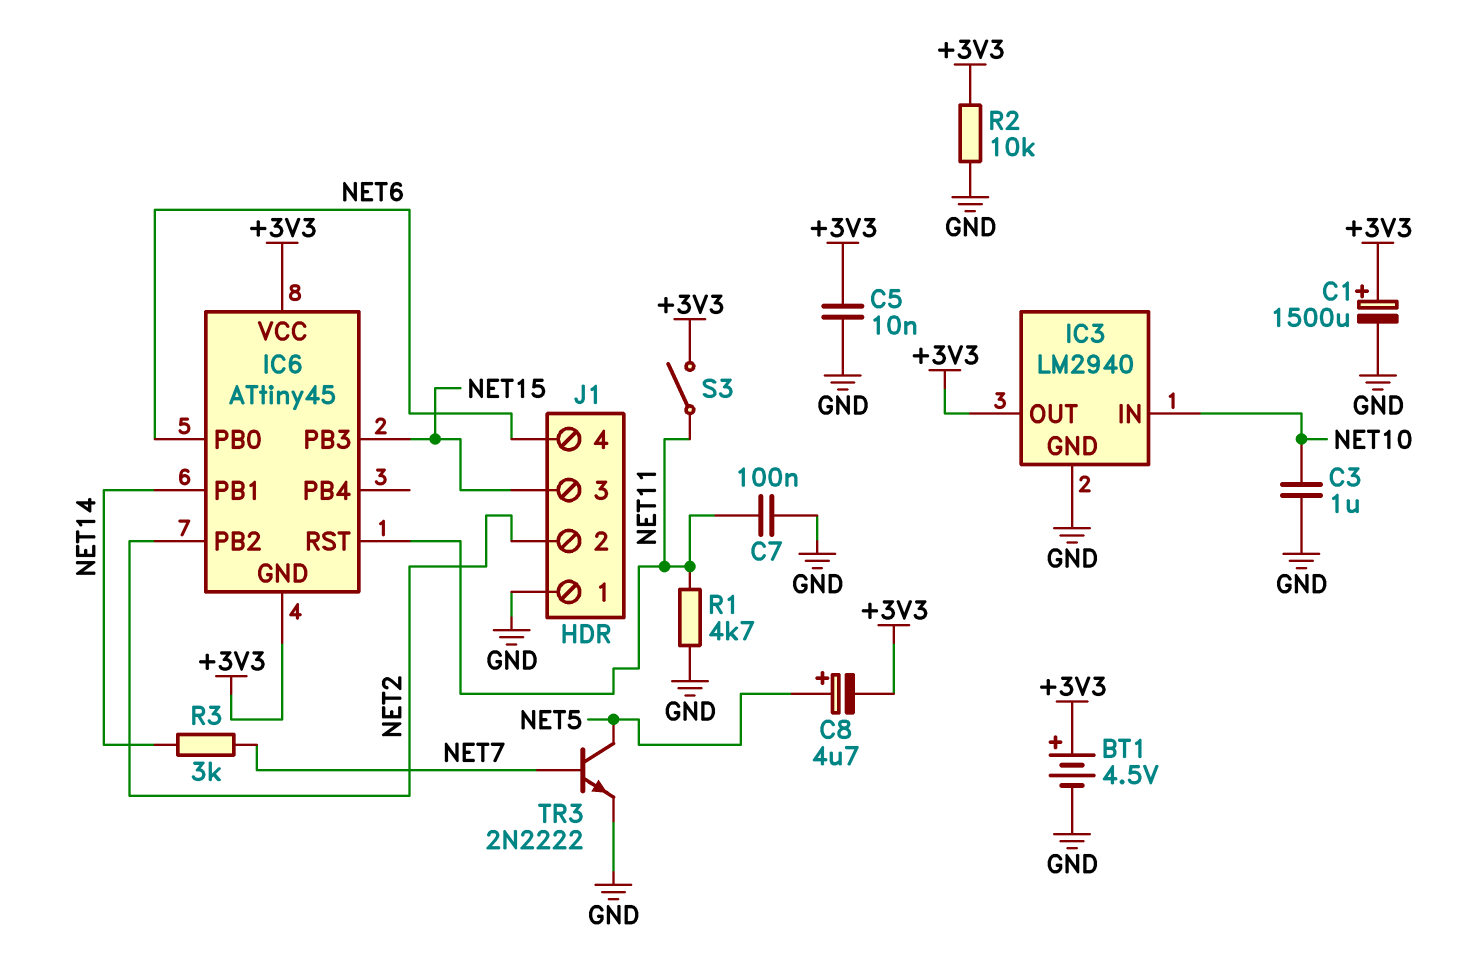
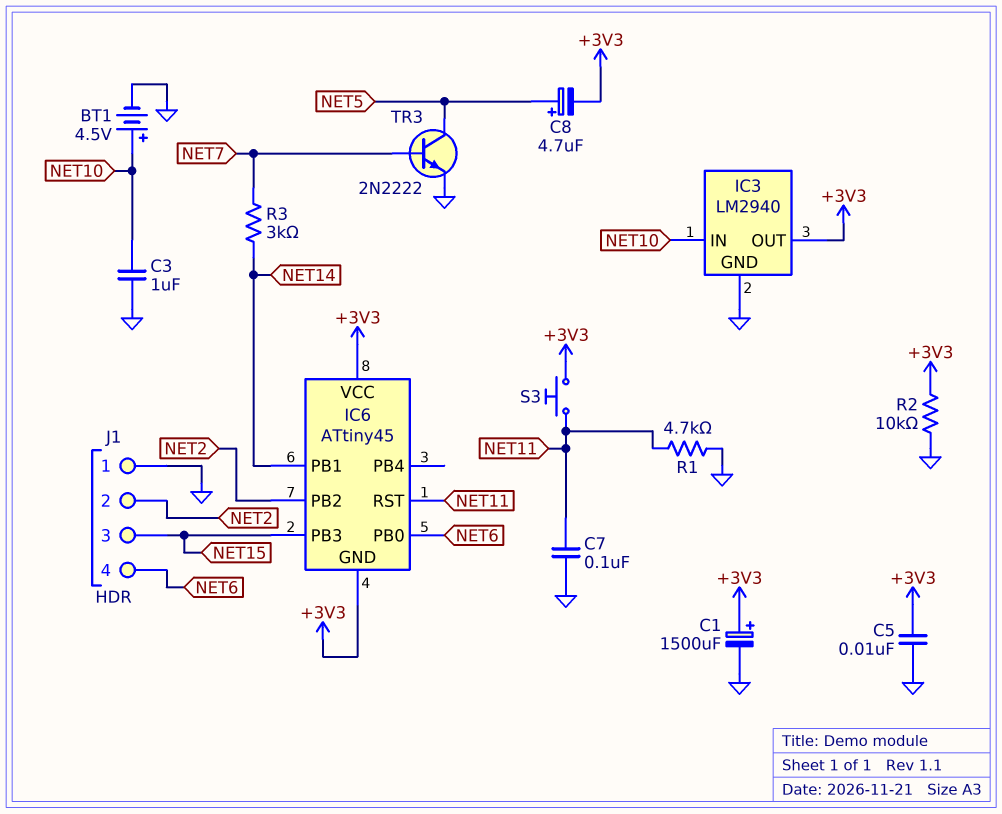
BT1: 4.5V (plus +3V3, minus GND) -> 4.5V (plus NET10, minus GND)
S3: switch (+3V3, NET11) -> button (+3V3, NET11)

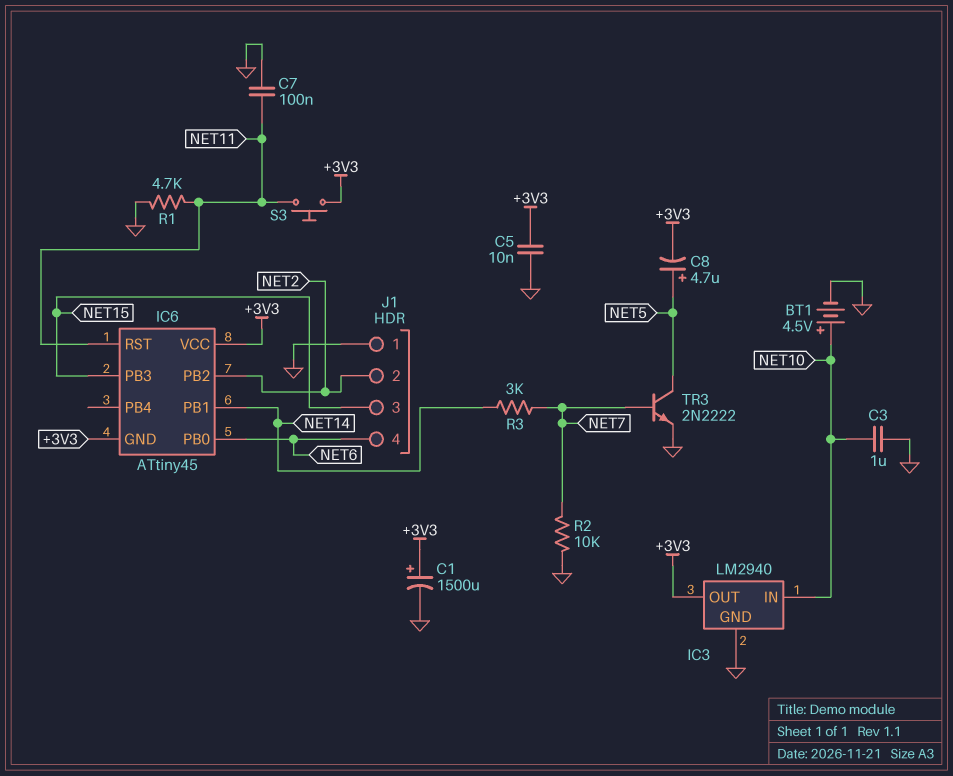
R2: 10k (+3V3, GND) -> 10k (GND, NET7)

